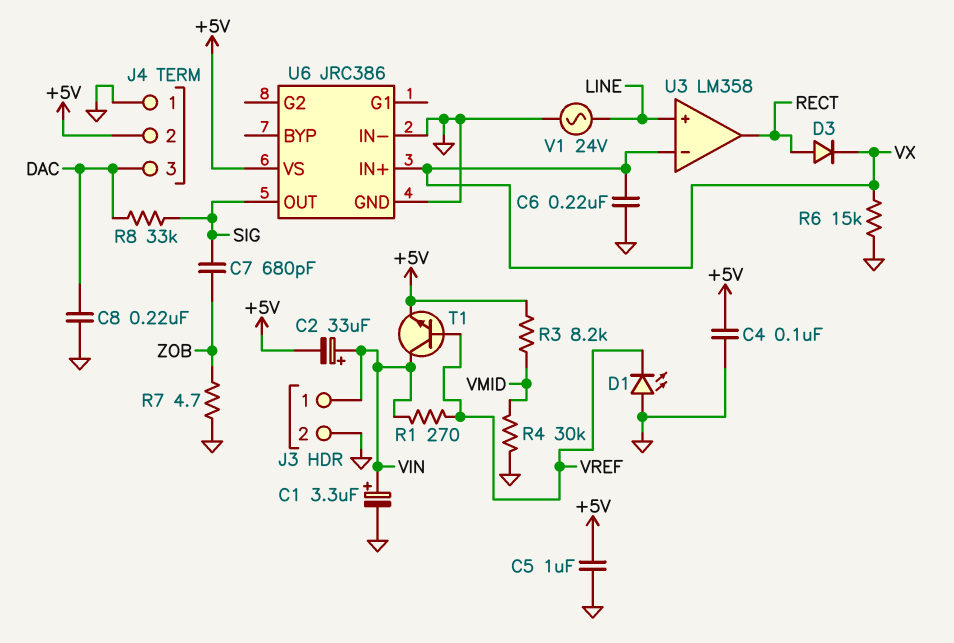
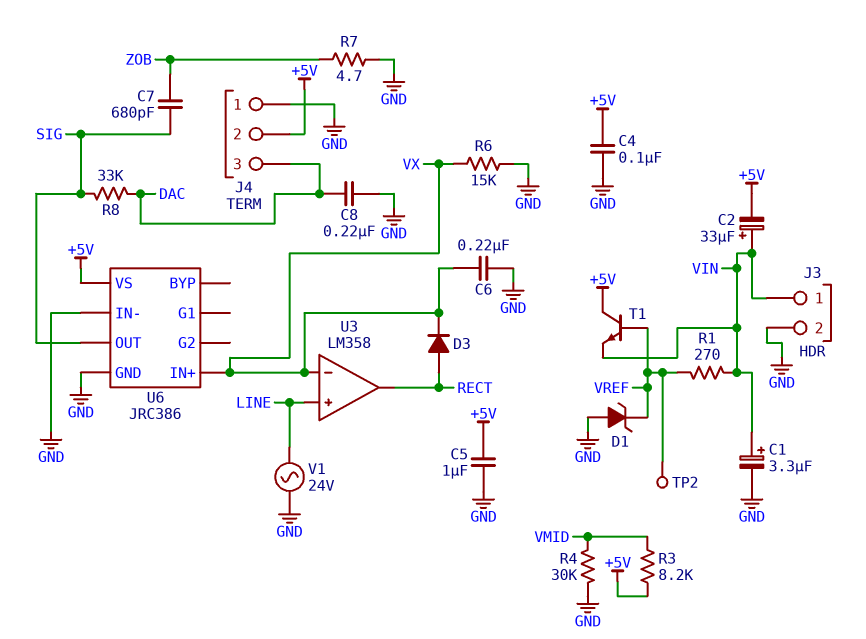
D1: LED (A GND, K VREF) -> zener (A GND, K VREF)
T1: NPN (B VREF, C VIN, E +5V) -> NPN (B VREF, C +5V, E VIN)
TP2: none -> test point (VREF)

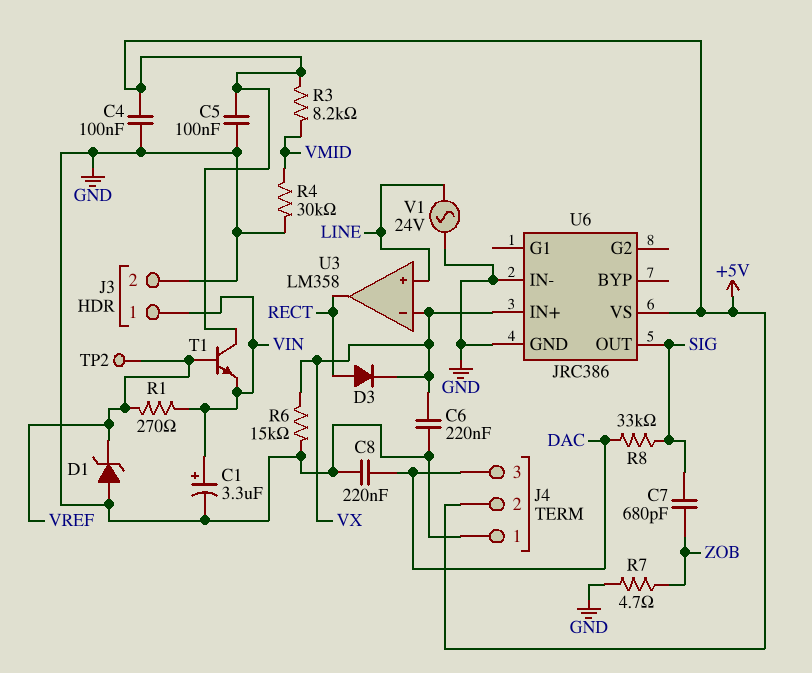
C2: 33uF (plus VIN, minus +5V) -> none
C5: 1uF (+5V, GND) -> 100nF (+5V, GND)

